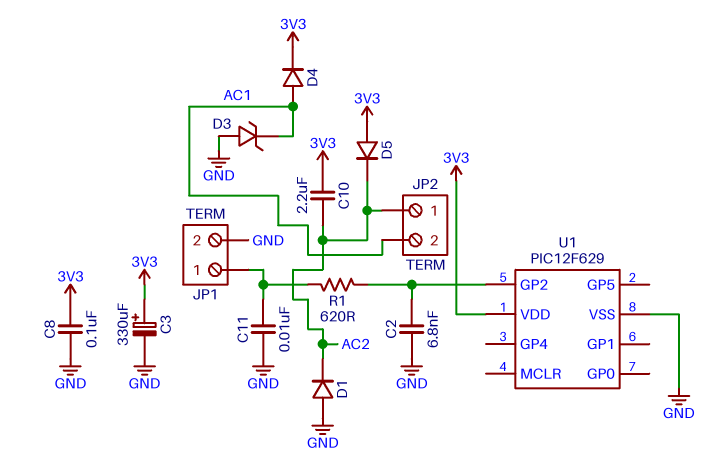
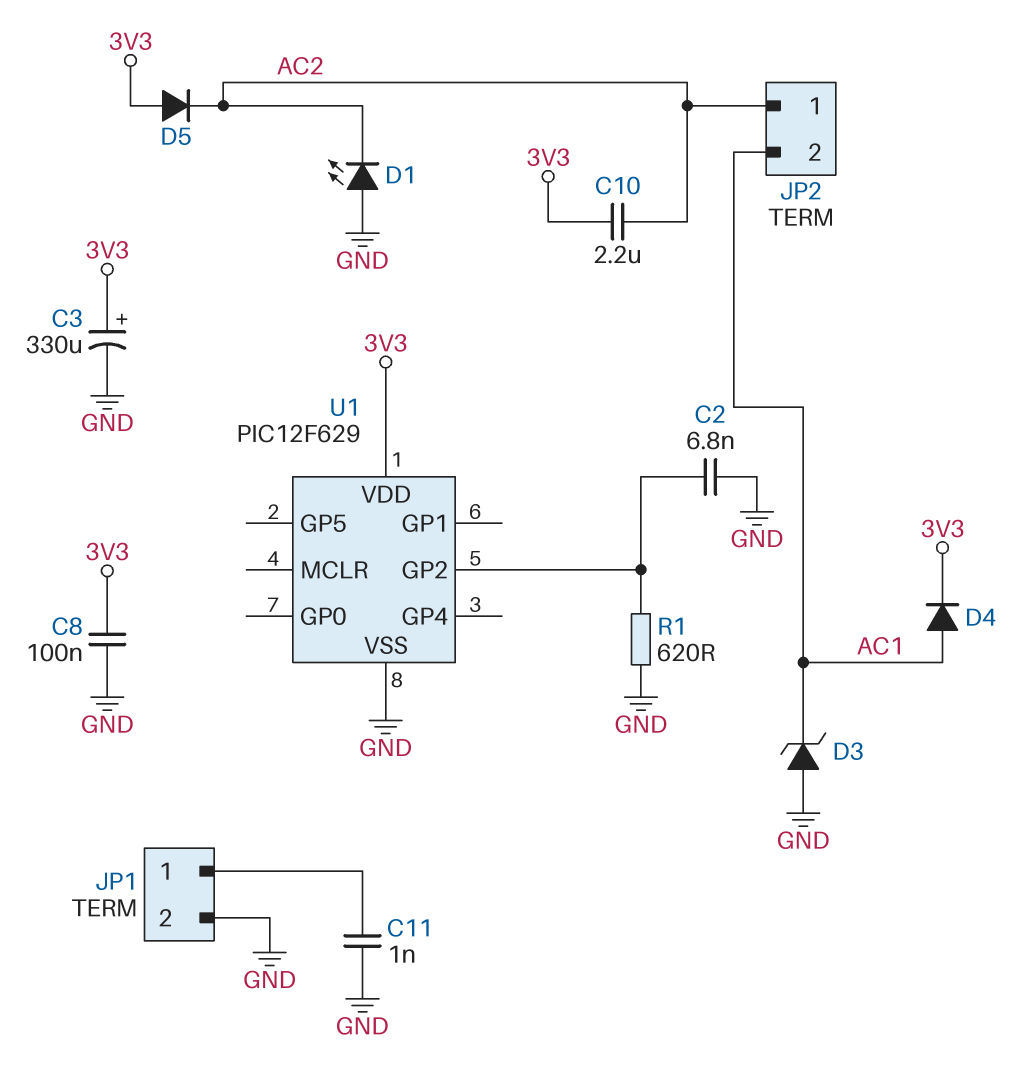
C11: 10nF (GND, JP1/1) -> 1nF (GND, JP1/1)
D1: diode (A GND, K AC2) -> LED (A GND, K AC2)
R1: 620 (JP1/1, U1/GP2) -> 620 (GND, U1/GP2)

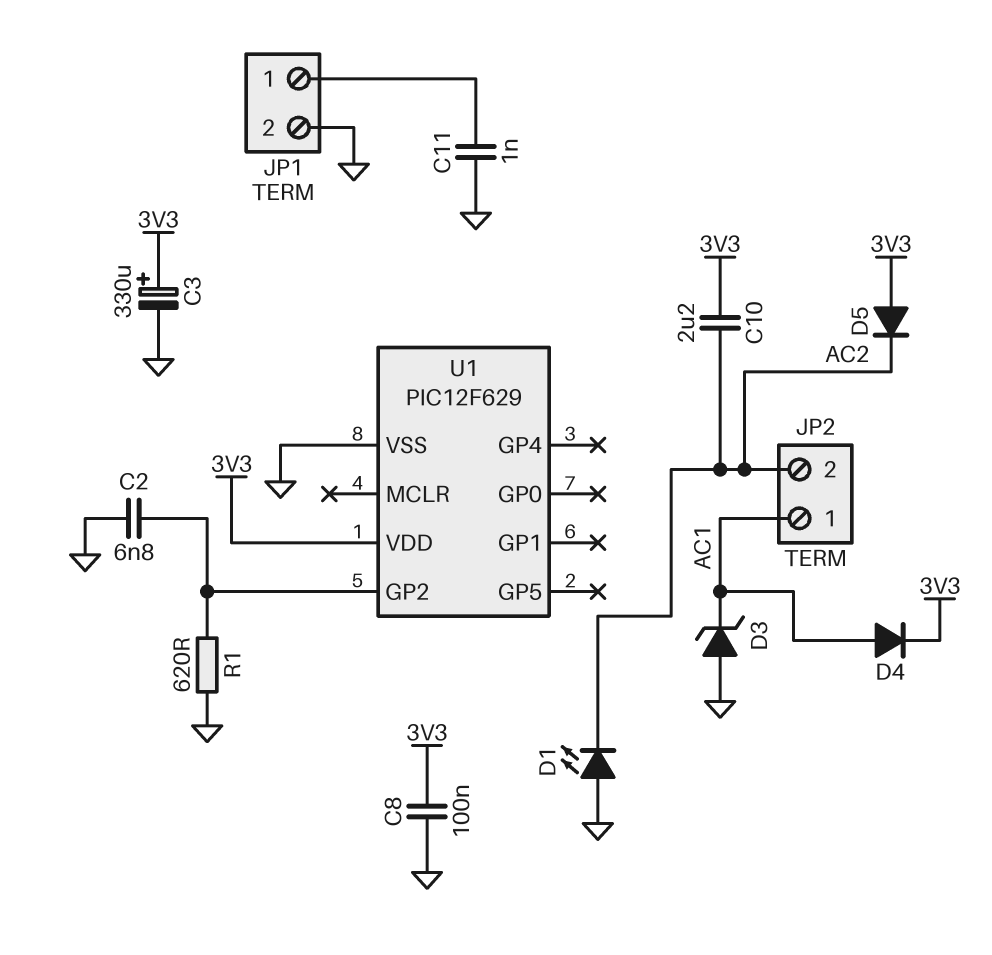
JP2 pin 1: AC2 -> AC1
JP2 pin 2: AC1 -> AC2

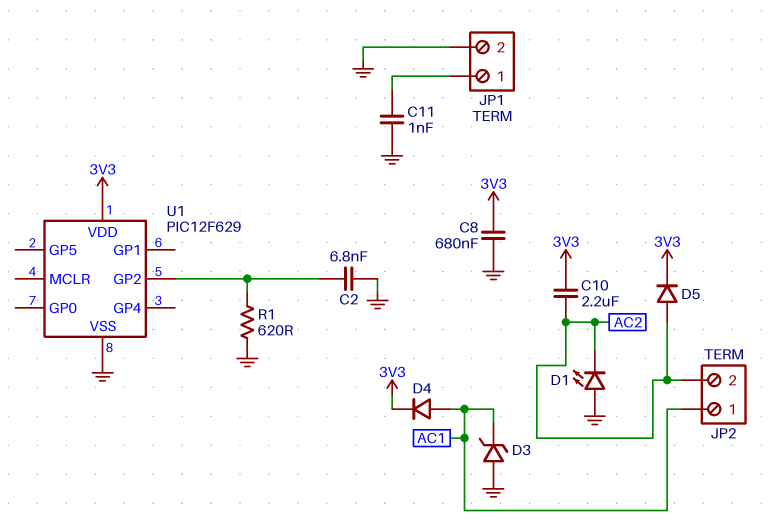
C3: 330uF (plus 3V3, minus GND) -> none
C8: 100nF (3V3, GND) -> 680nF (3V3, GND)
D5: diode (A 3V3, K AC2) -> diode (A AC2, K 3V3)

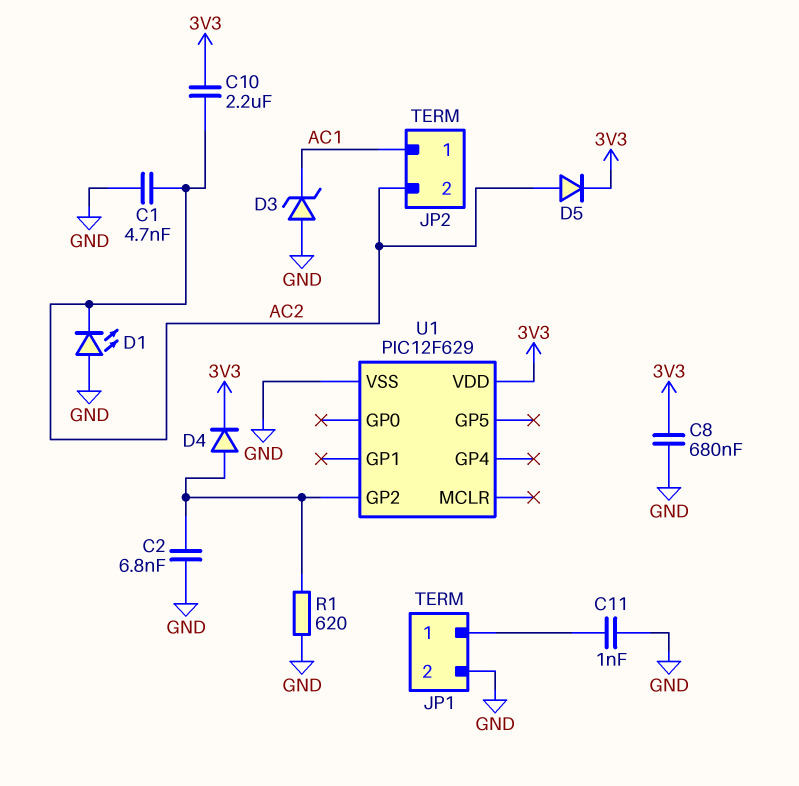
C1: none -> 4.7nF (AC2, GND)
D4: diode (A AC1, K 3V3) -> diode (A U1/GP2, K 3V3)

